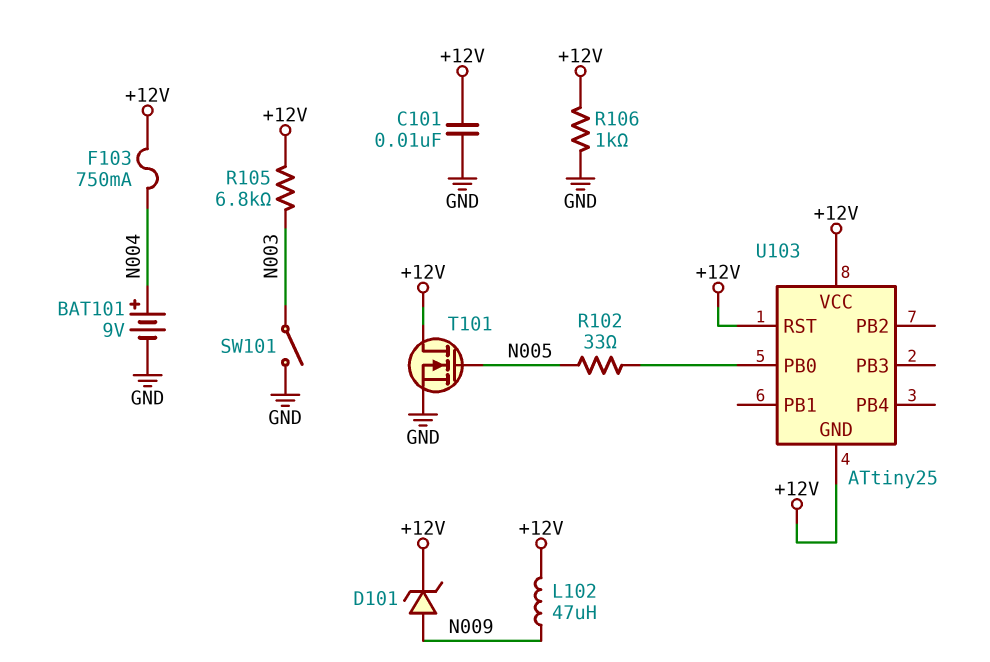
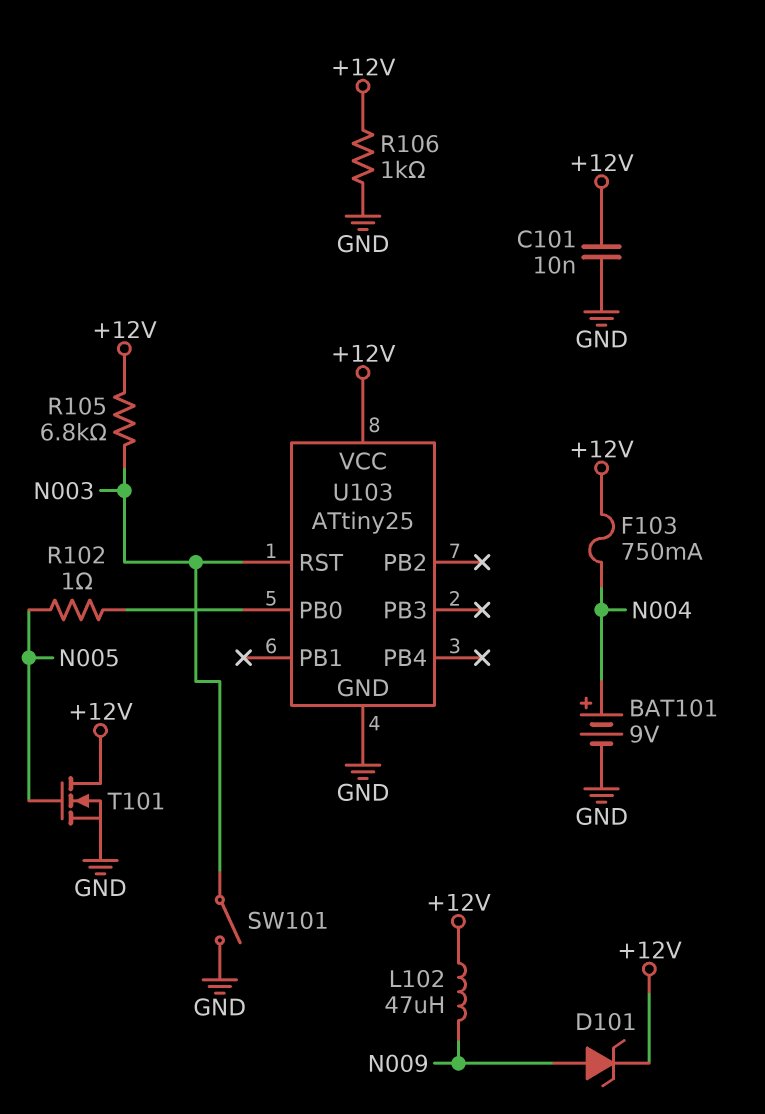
R102: 33 (N005, U103/PB0) -> 1 (N005, U103/PB0)
U103 pin GND: +12V -> GND
U103 pin RST: +12V -> N003

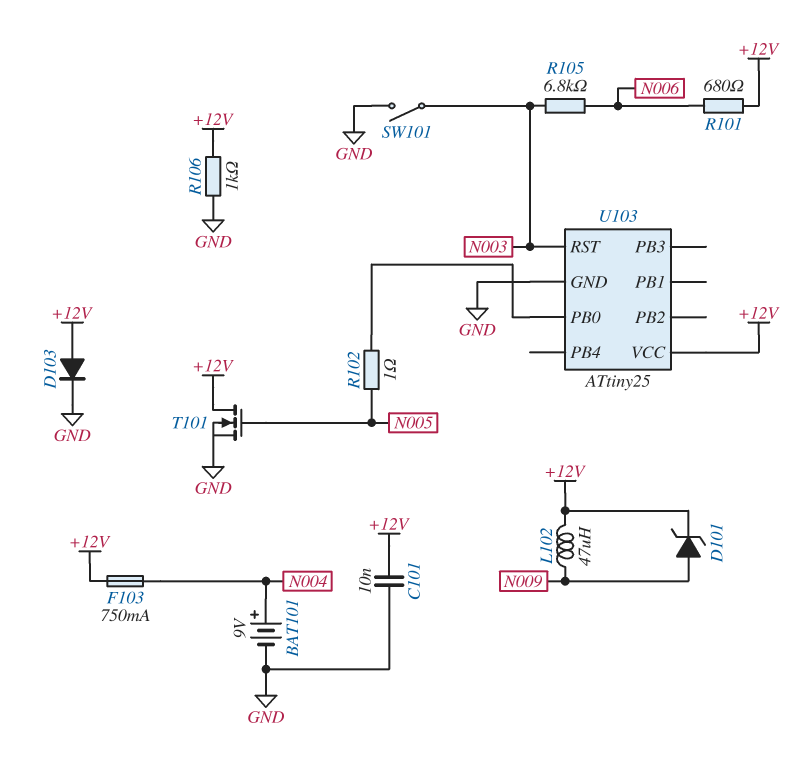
D103: none -> diode (A +12V, K GND)
R101: none -> 680 (+12V, N006)
R105: 6.8k (+12V, N003) -> 6.8k (N003, N006)

